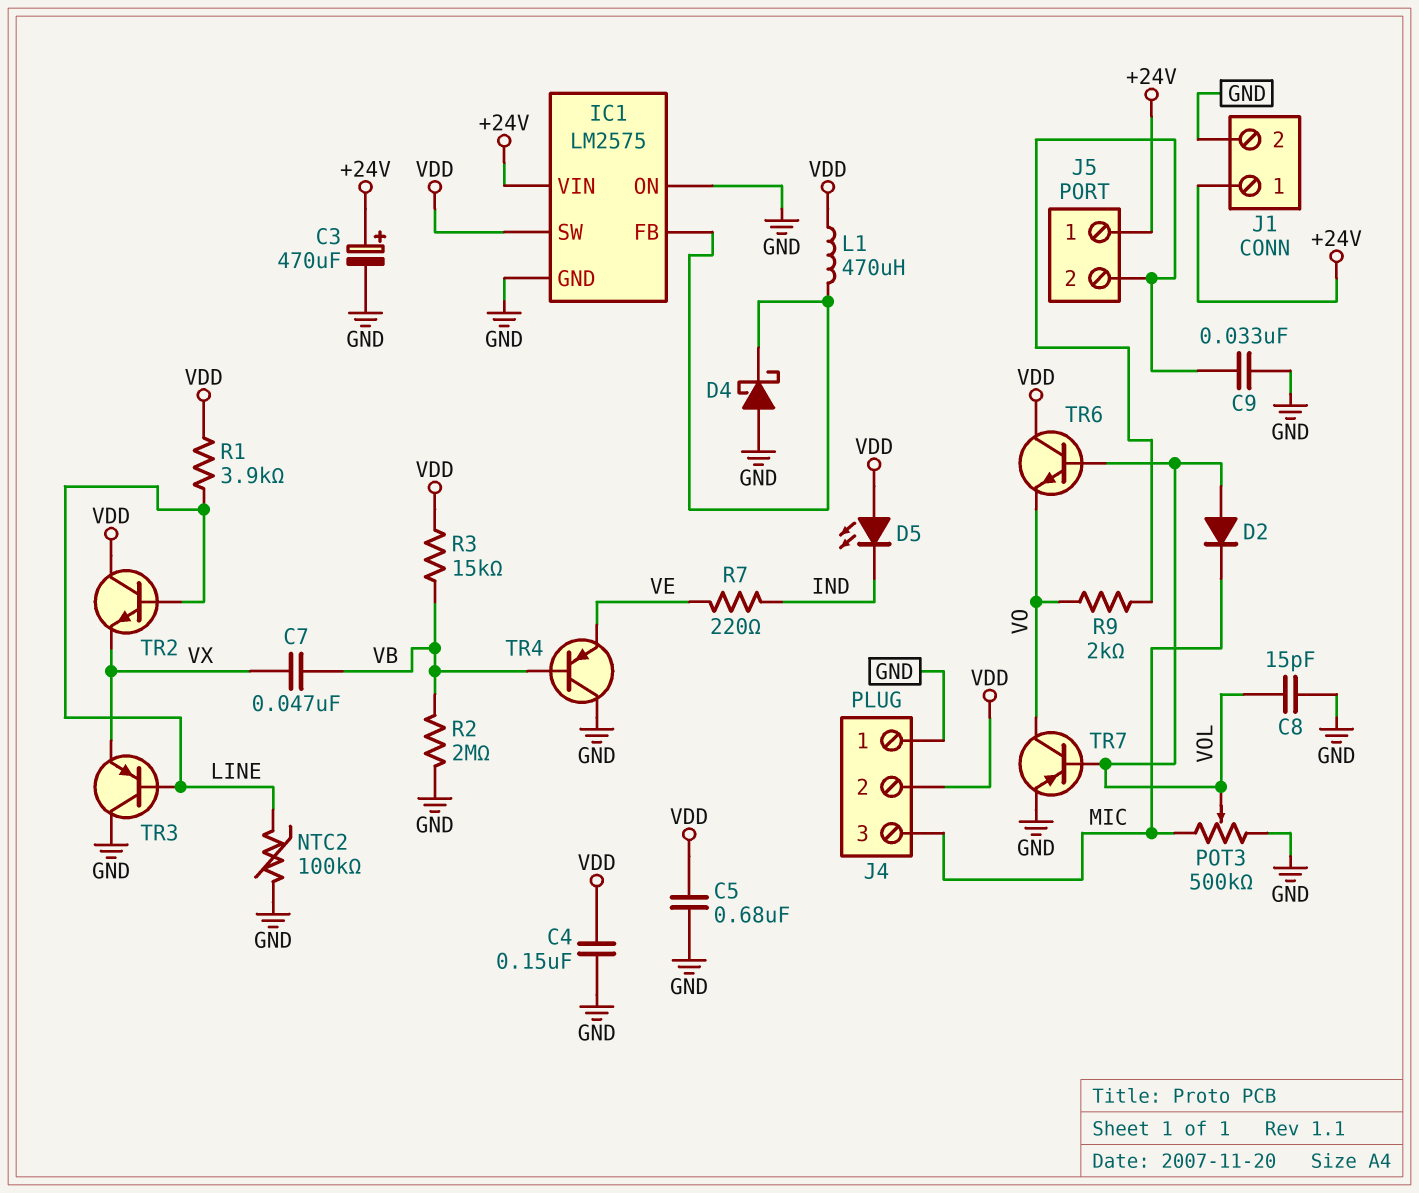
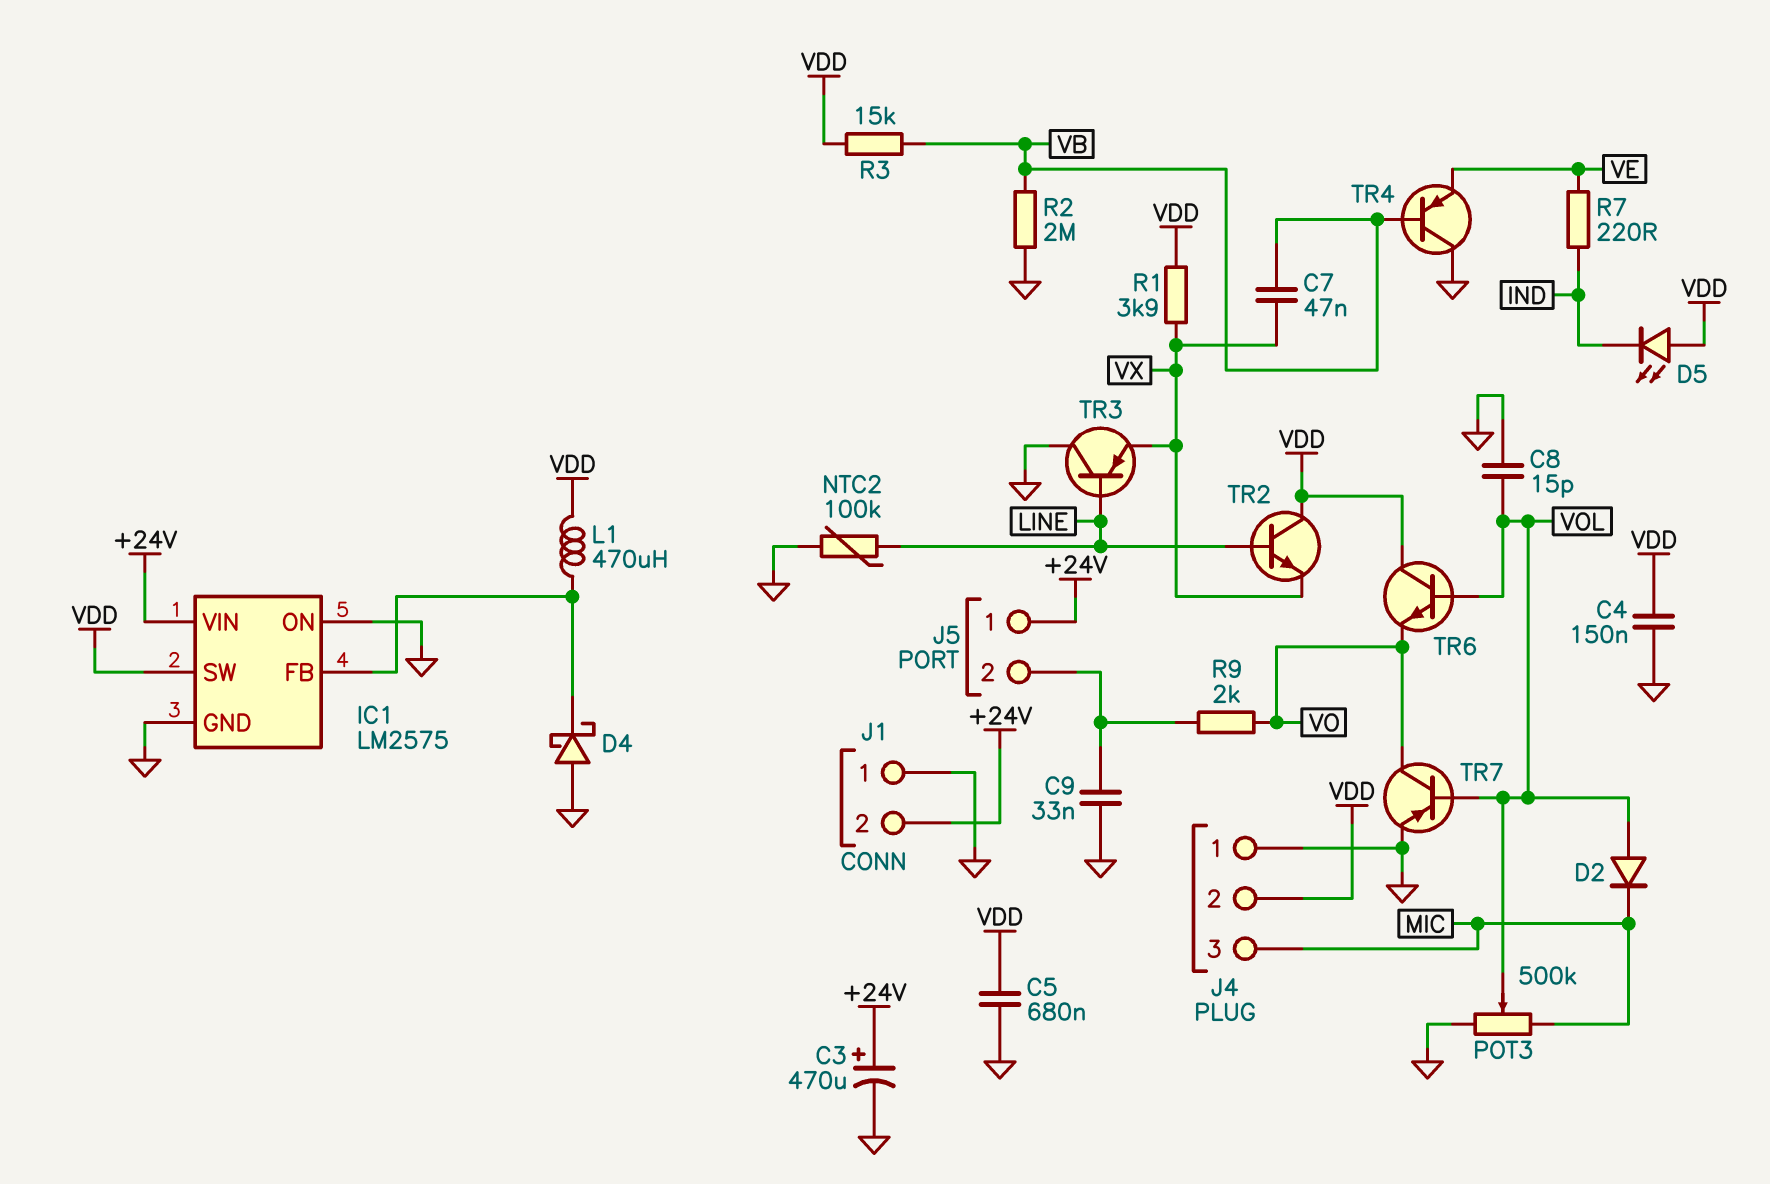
J1 pin 1: +24V -> GND
J1 pin 2: GND -> +24V
R1: 3.9k (LINE, VDD) -> 3.9k (VDD, VX)

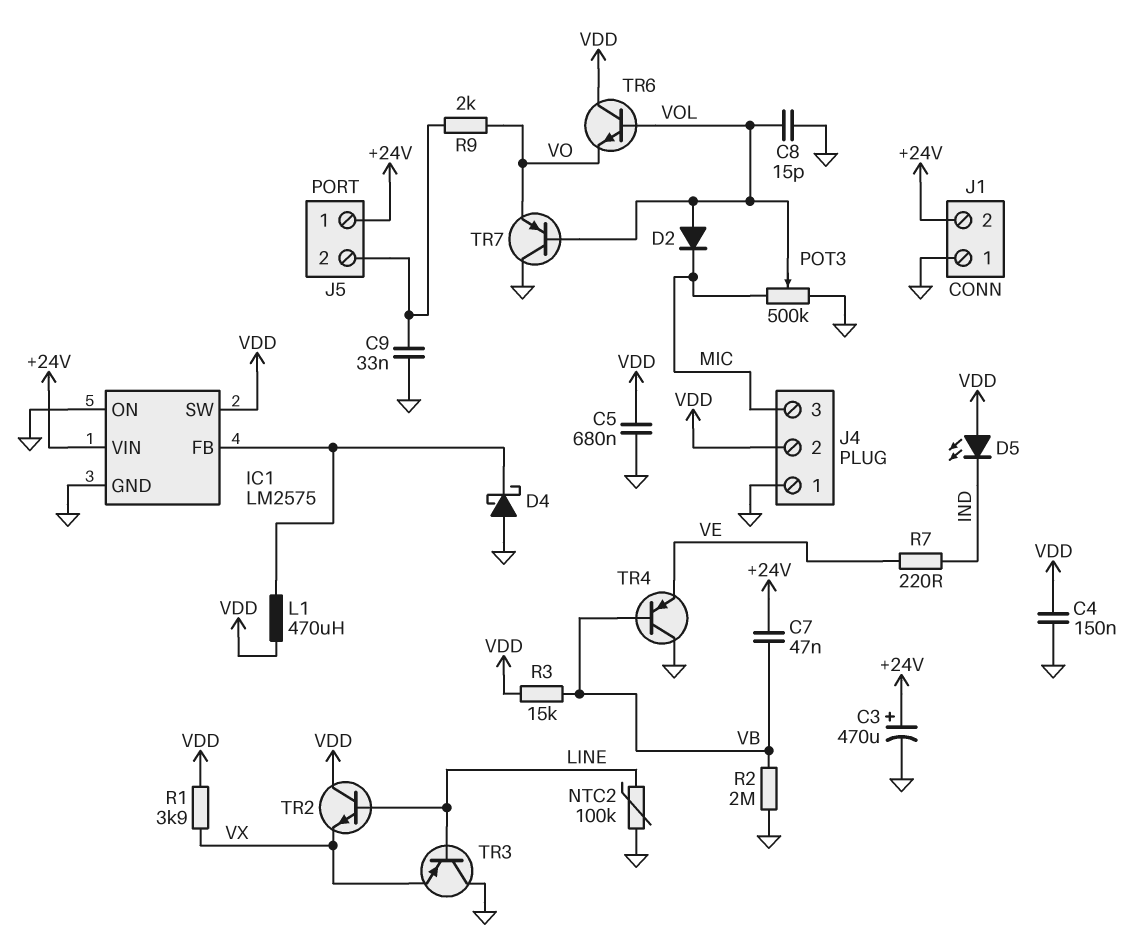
C7: 47nF (VB, VX) -> 47nF (+24V, VB)
TR7: PNP (B VOL, C VO, E GND) -> PNP (B VOL, C GND, E VO)

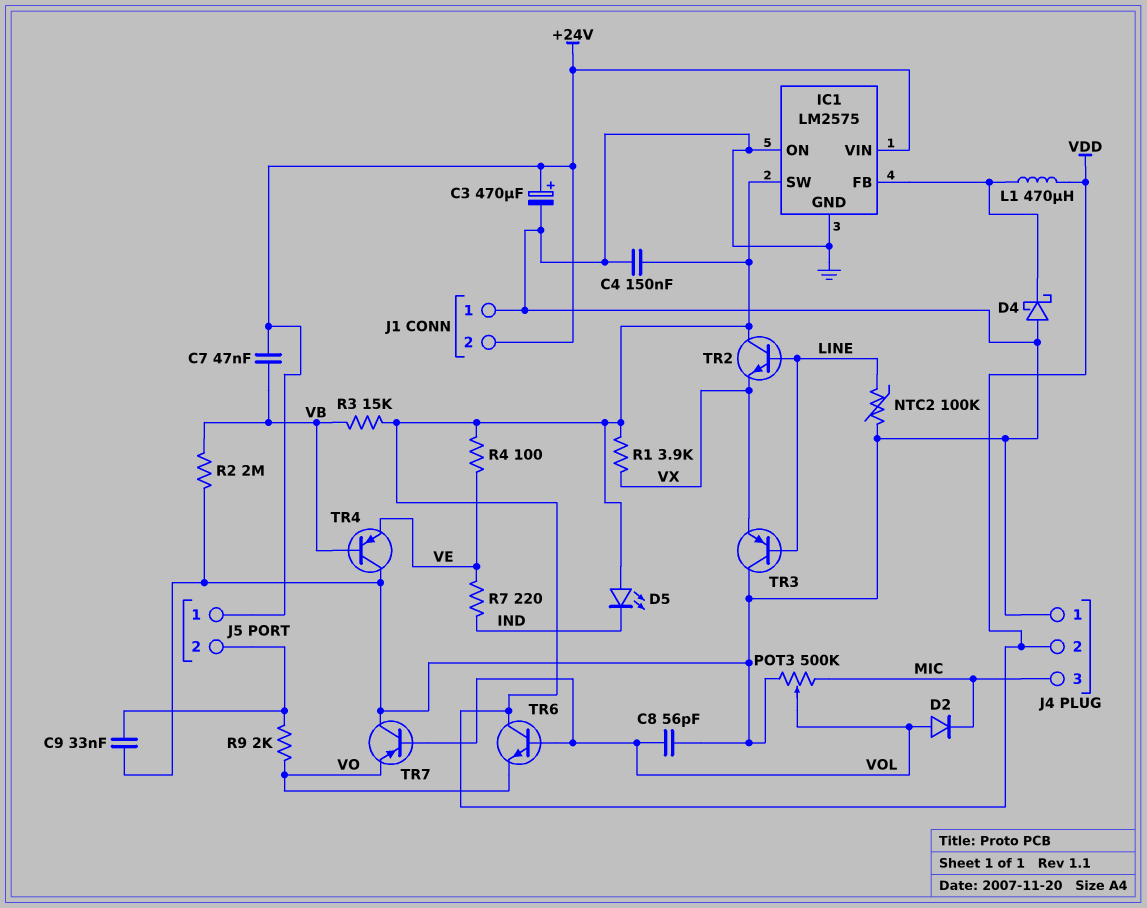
C5: 680nF (GND, VDD) -> none
C8: 15pF (GND, VOL) -> 56pF (GND, VOL)
R4: none -> 100 (VDD, VE)

